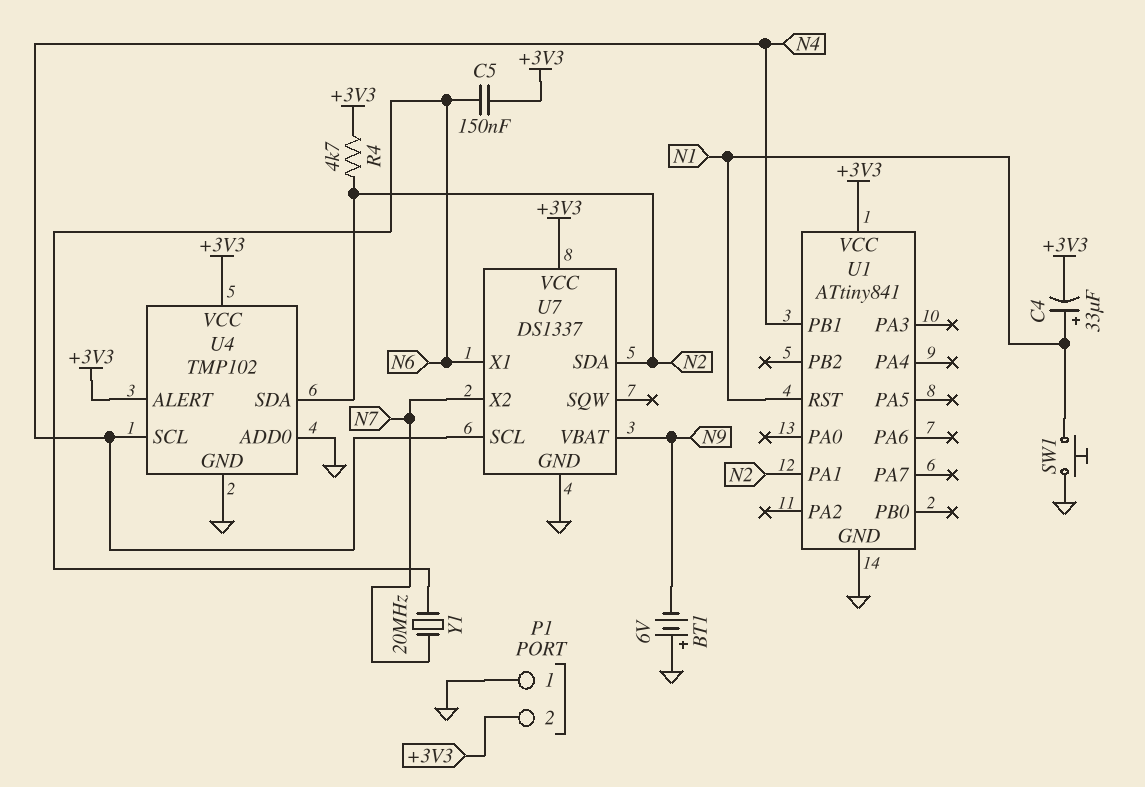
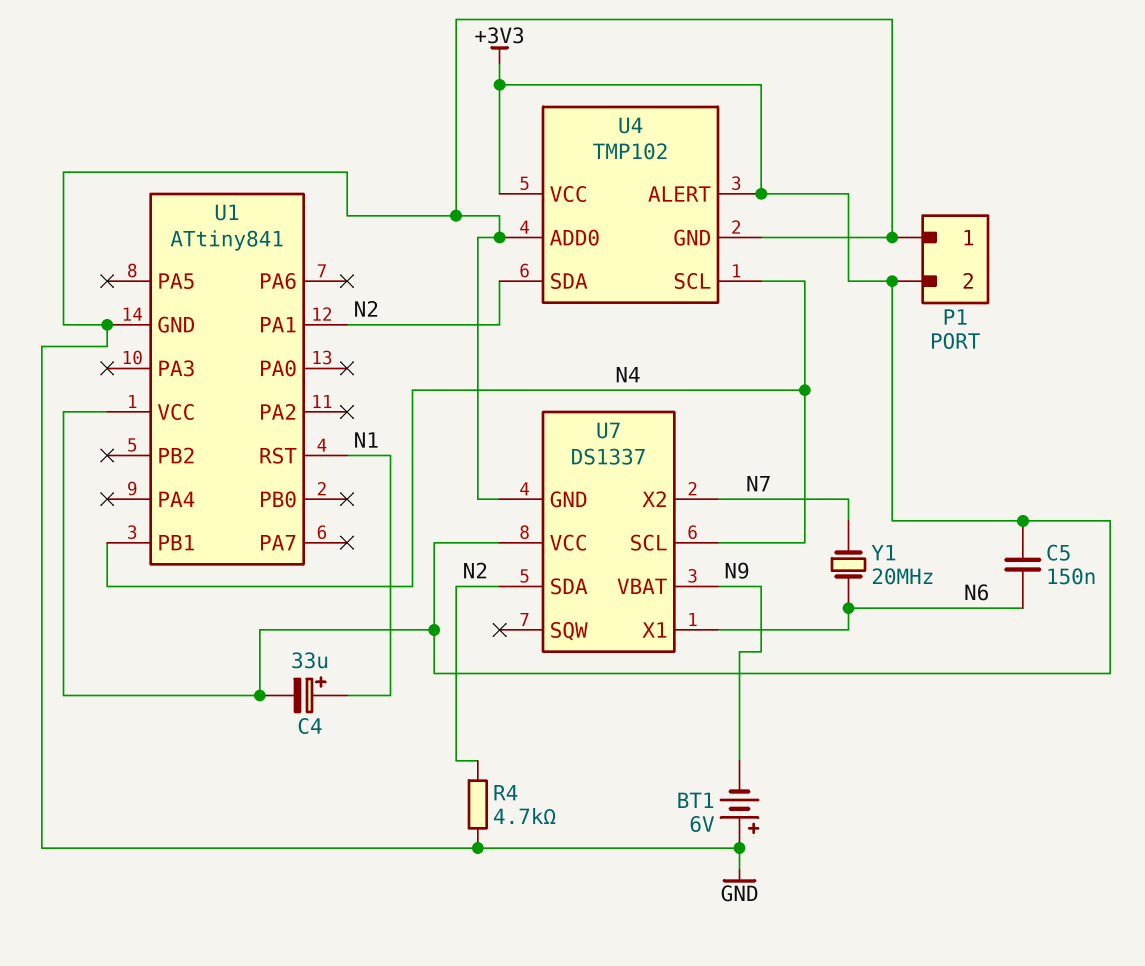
R4: 4.7k (+3V3, N2) -> 4.7k (GND, N2)
SW1: button (GND, N1) -> none

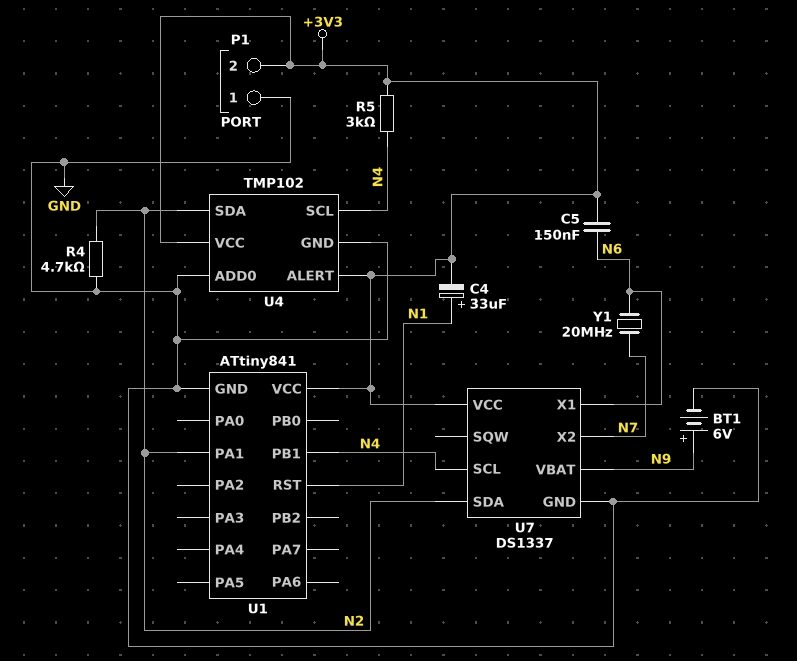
BT1: 6V (plus GND, minus N9) -> 6V (plus N9, minus GND)
R5: none -> 3k (+3V3, N4)

